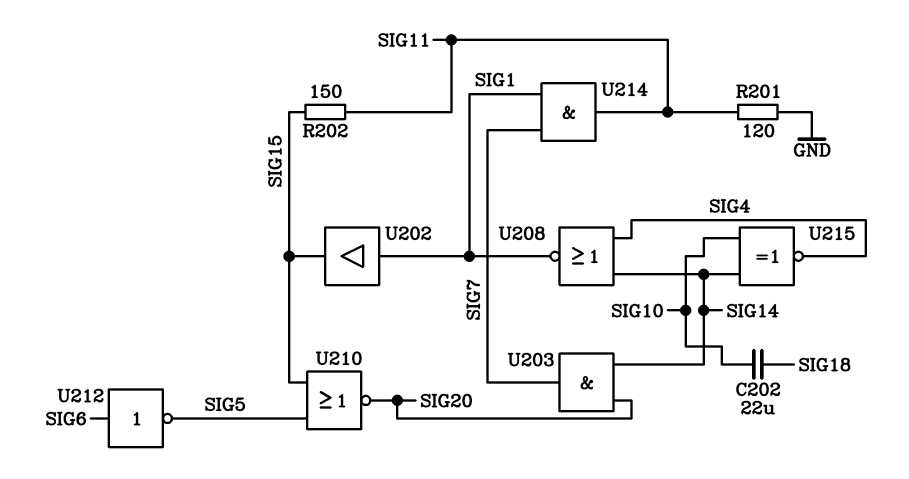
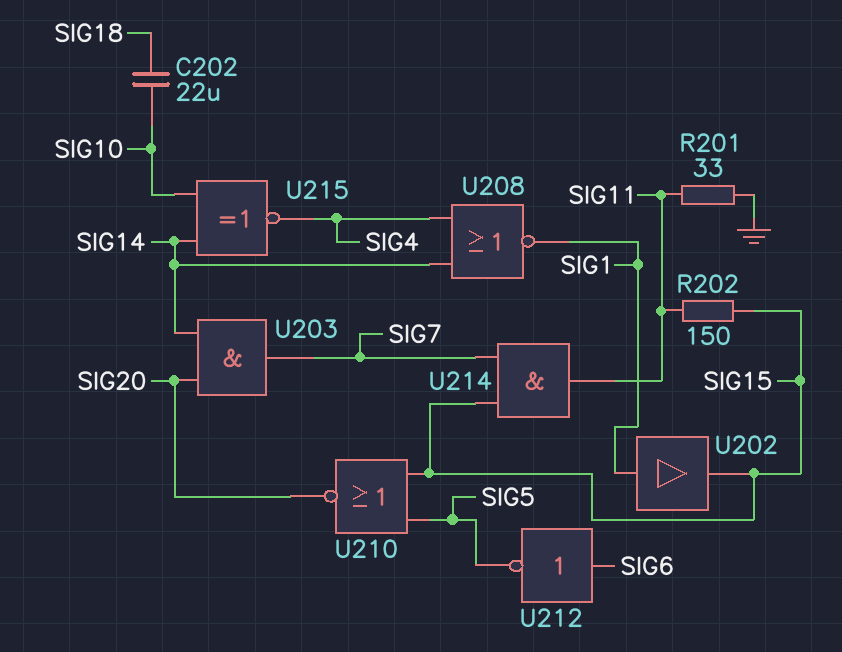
R201: 120 (GND, SIG11) -> 33 (GND, SIG11)
U214: AND (in SIG1, in SIG7, out SIG11) -> AND (in SIG7, in SIG15, out SIG11)

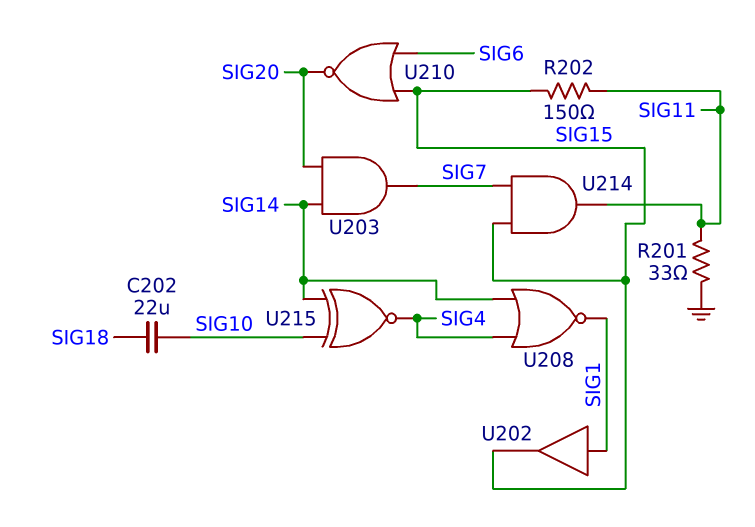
U210: NOR (in SIG5, in SIG15, out SIG20) -> NOR (in SIG6, in SIG15, out SIG20)
U212: NOT (in SIG6, out SIG5) -> none

